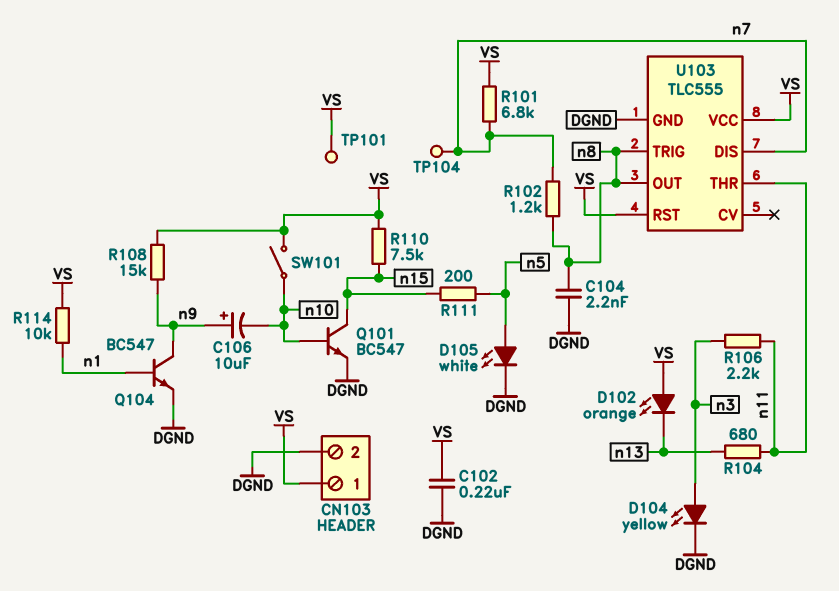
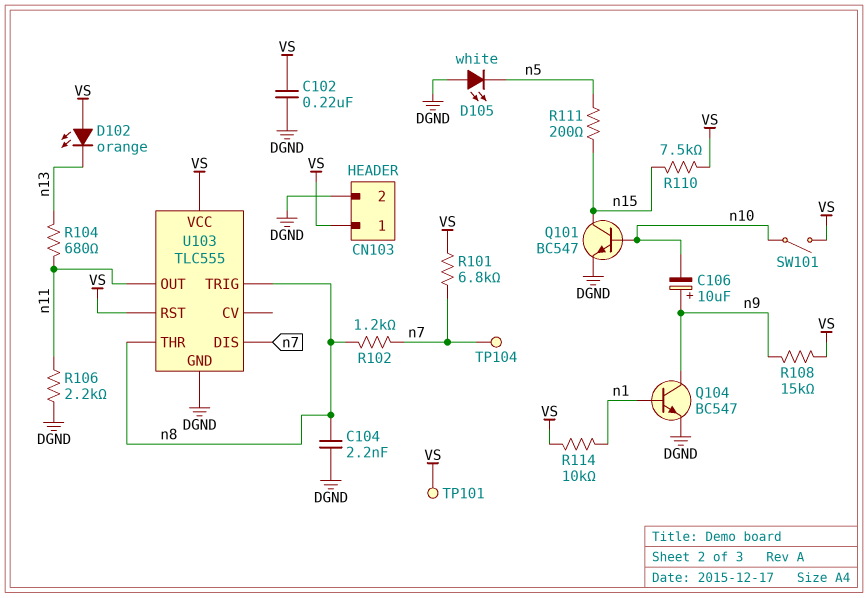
D104: LED yellow (A n3, K DGND) -> none
D105: LED white (A n5, K DGND) -> LED white (A DGND, K n5)
R106: 2.2k (n3, n11) -> 2.2k (DGND, n11)
U103 pin OUT: n8 -> n11
U103 pin THR: n11 -> n8

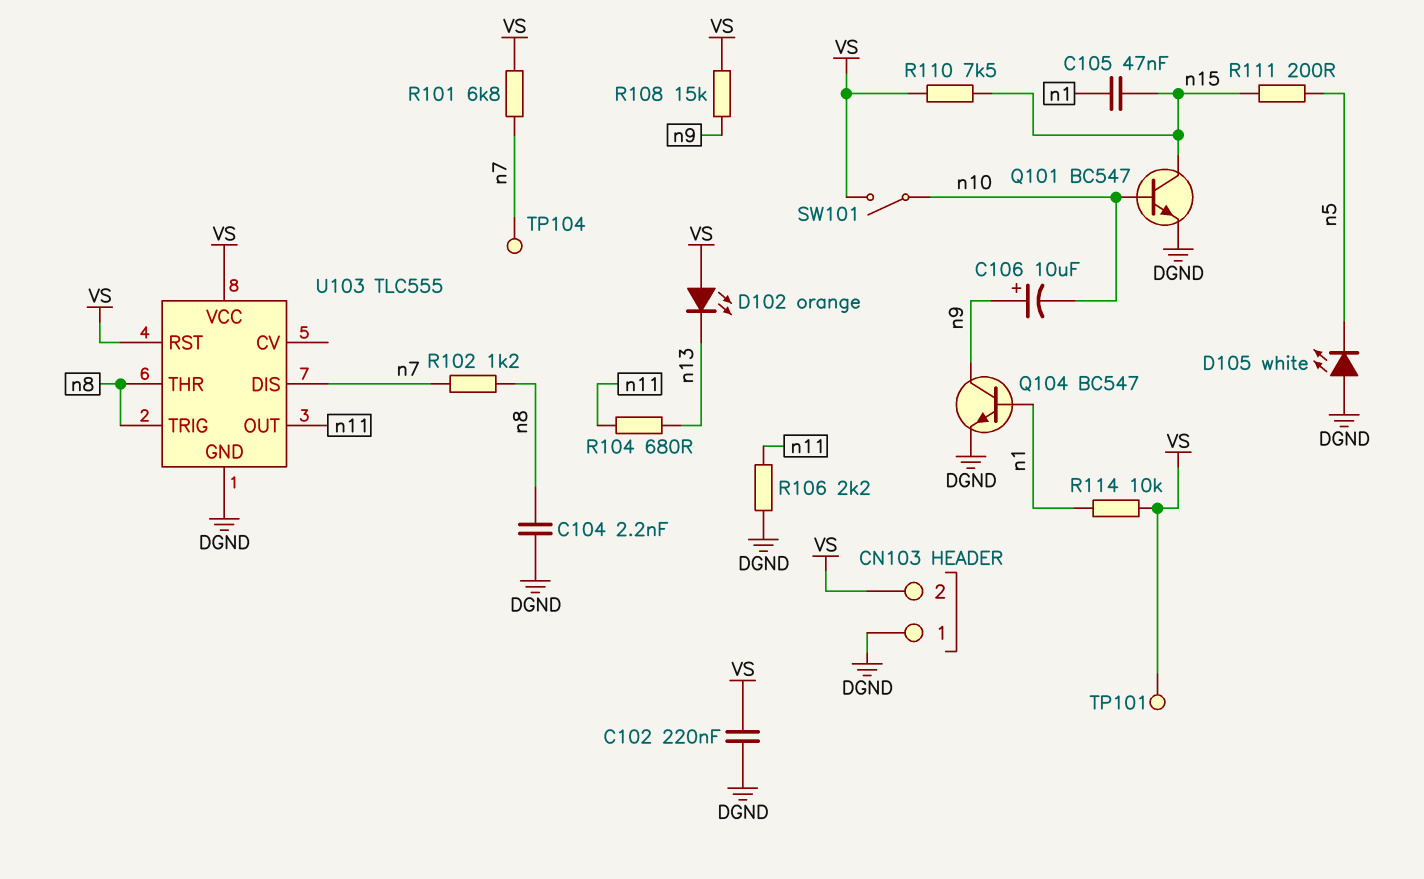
C105: none -> 47nF (n1, n15)
CN103 pin 1: VS -> DGND
CN103 pin 2: DGND -> VS

